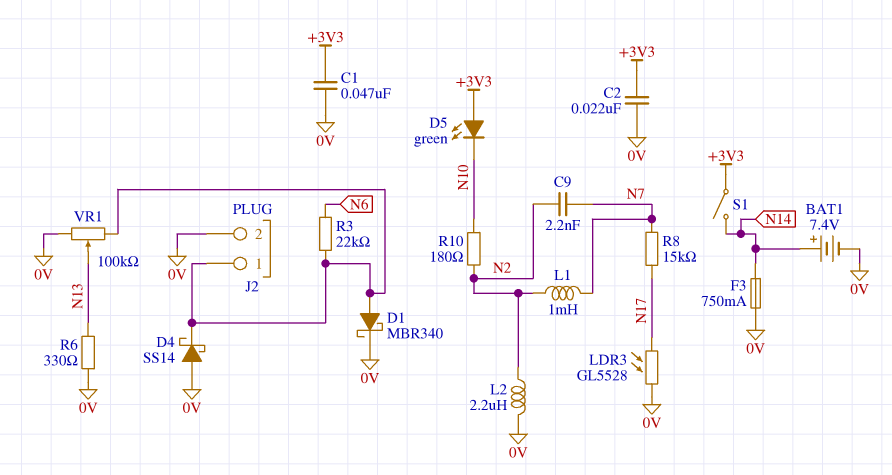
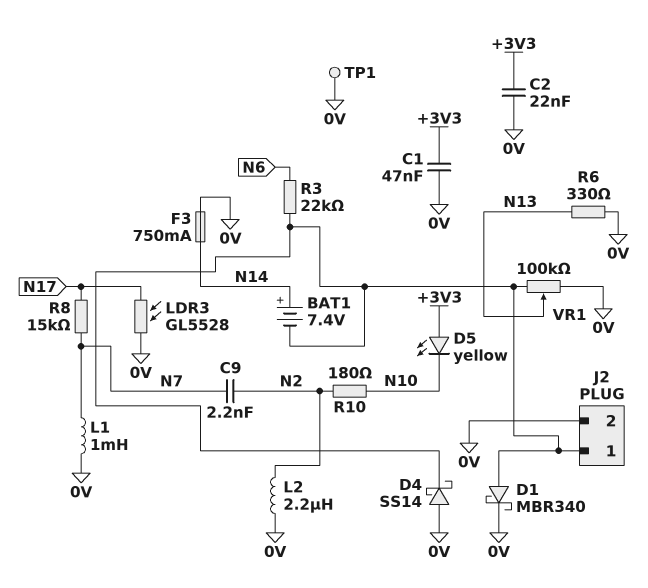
BAT1: 7.4V (plus N14, minus 0V) -> 7.4V (plus N14, minus J2/1)
D5: LED green (A +3V3, K N10) -> LED yellow (A +3V3, K N10)
L1: 1mH (N2, N7) -> 1mH (0V, N7)
S1: switch (+3V3, N14) -> none
TP1: none -> test point (0V)

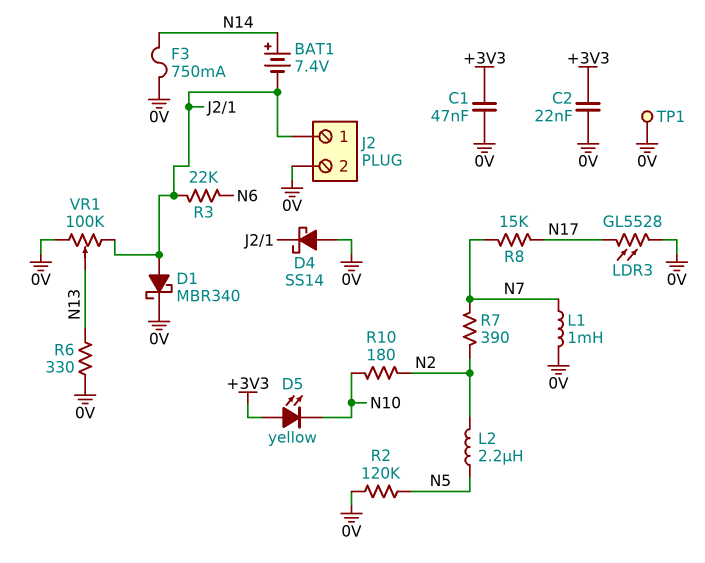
C9: 2.2nF (N2, N7) -> none
L2: 2.2uH (0V, N2) -> 2.2uH (N2, N5)
R2: none -> 120k (0V, N5)
R7: none -> 390 (N2, N7)

